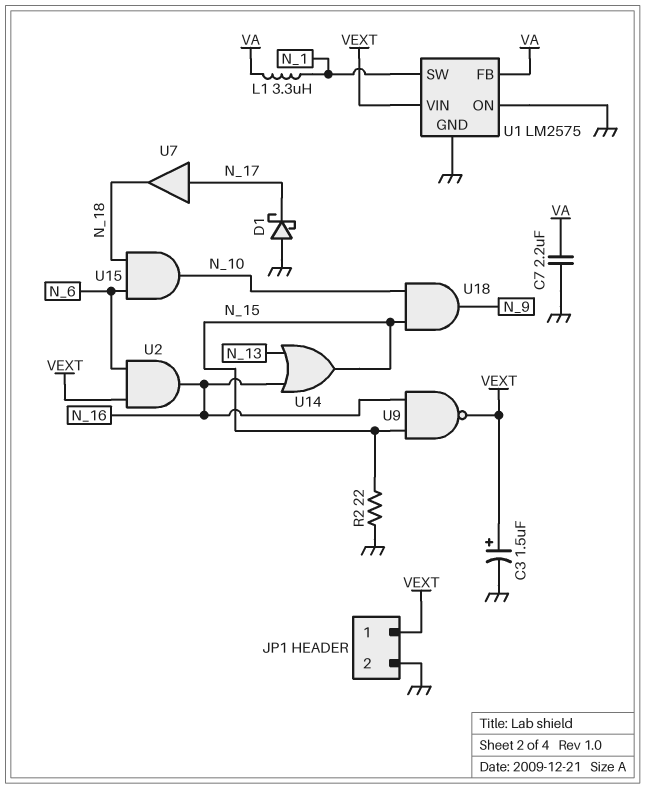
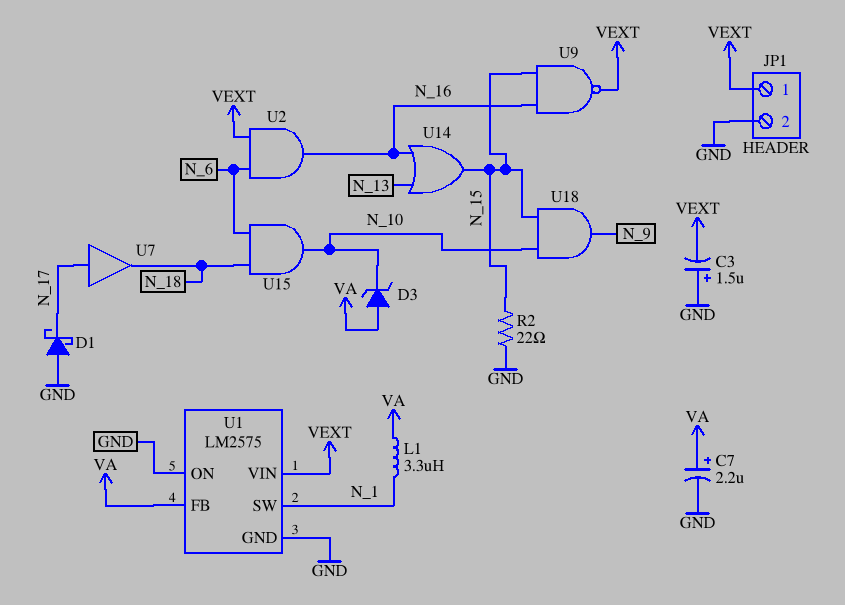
C3: 1.5uF (plus VEXT, minus GND) -> 1.5uF (plus GND, minus VEXT)
C7: 2.2uF (GND, VA) -> 2.2uF (plus VA, minus GND)
D3: none -> zener (A VA, K N_10)

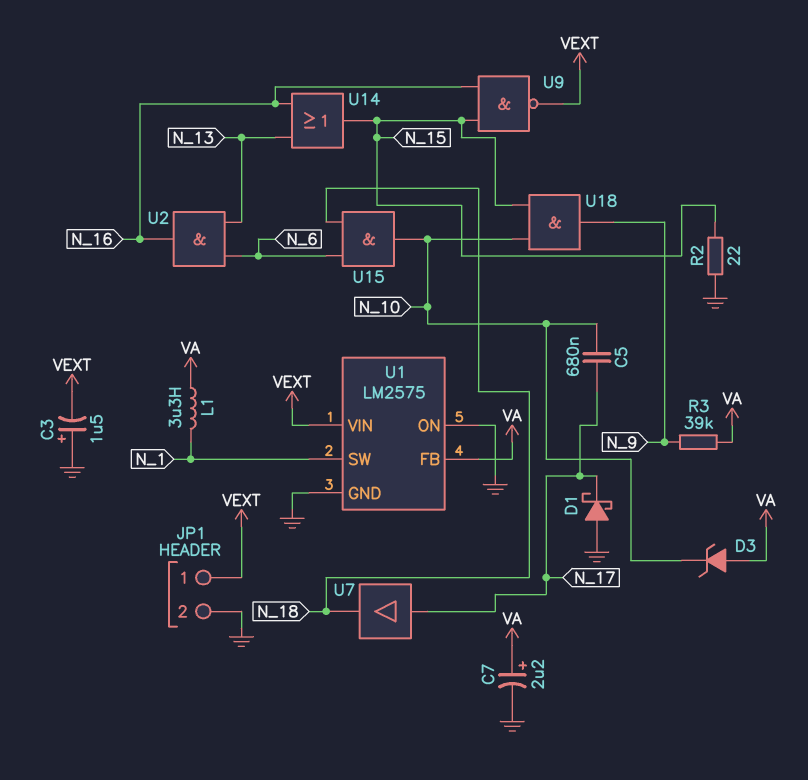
C5: none -> 680nF (N_10, N_17)
R3: none -> 39k (N_9, VA)
U2: AND (in N_6, in VEXT, out N_16) -> AND (in N_6, in N_13, out N_16)

